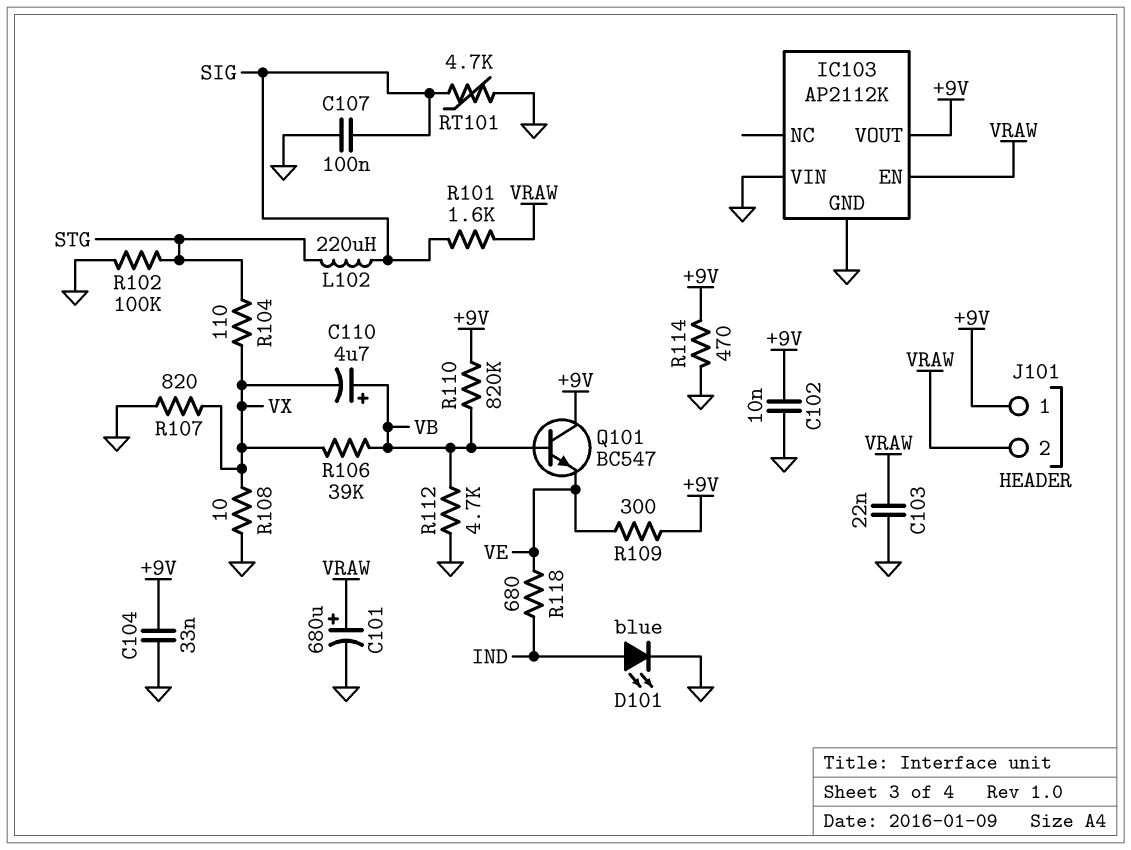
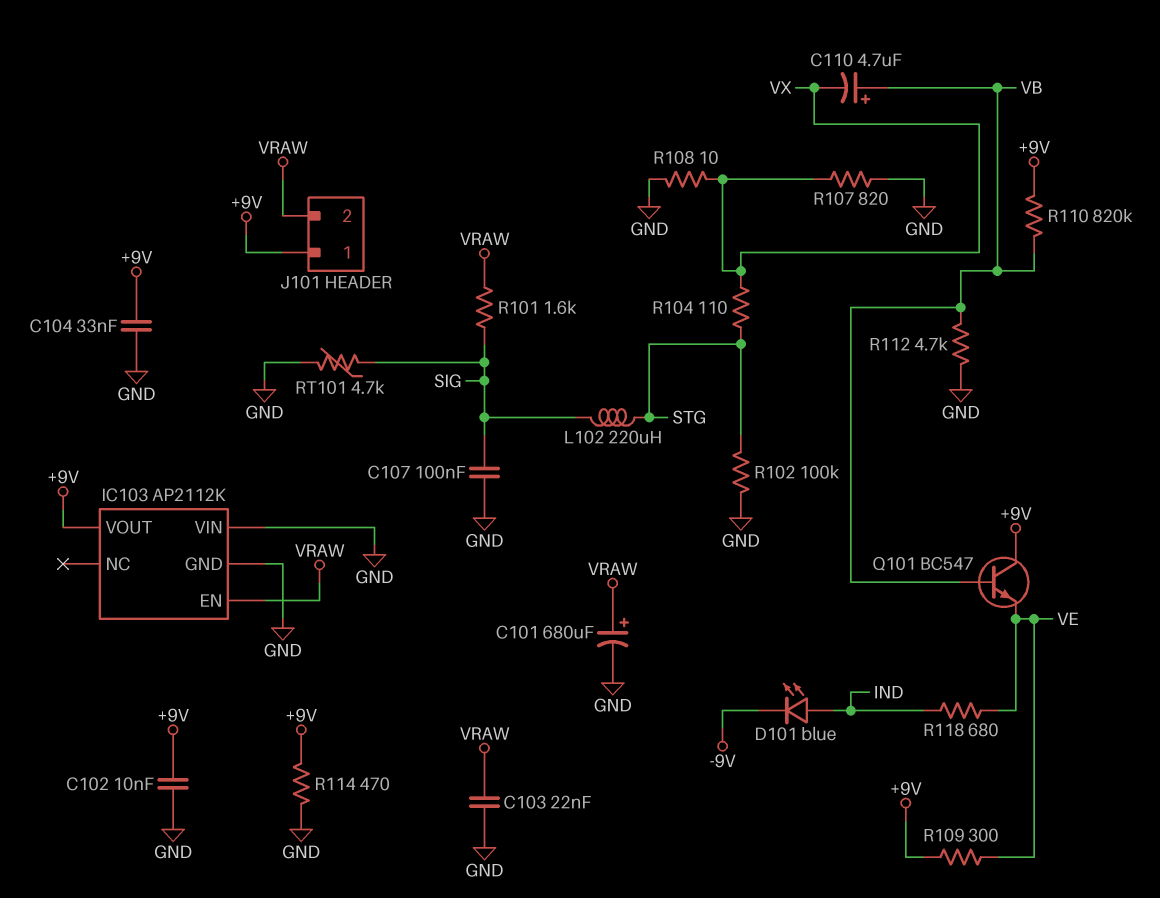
D101: LED blue (A IND, K GND) -> LED blue (A IND, K -9V)
R106: 39k (VB, VX) -> none

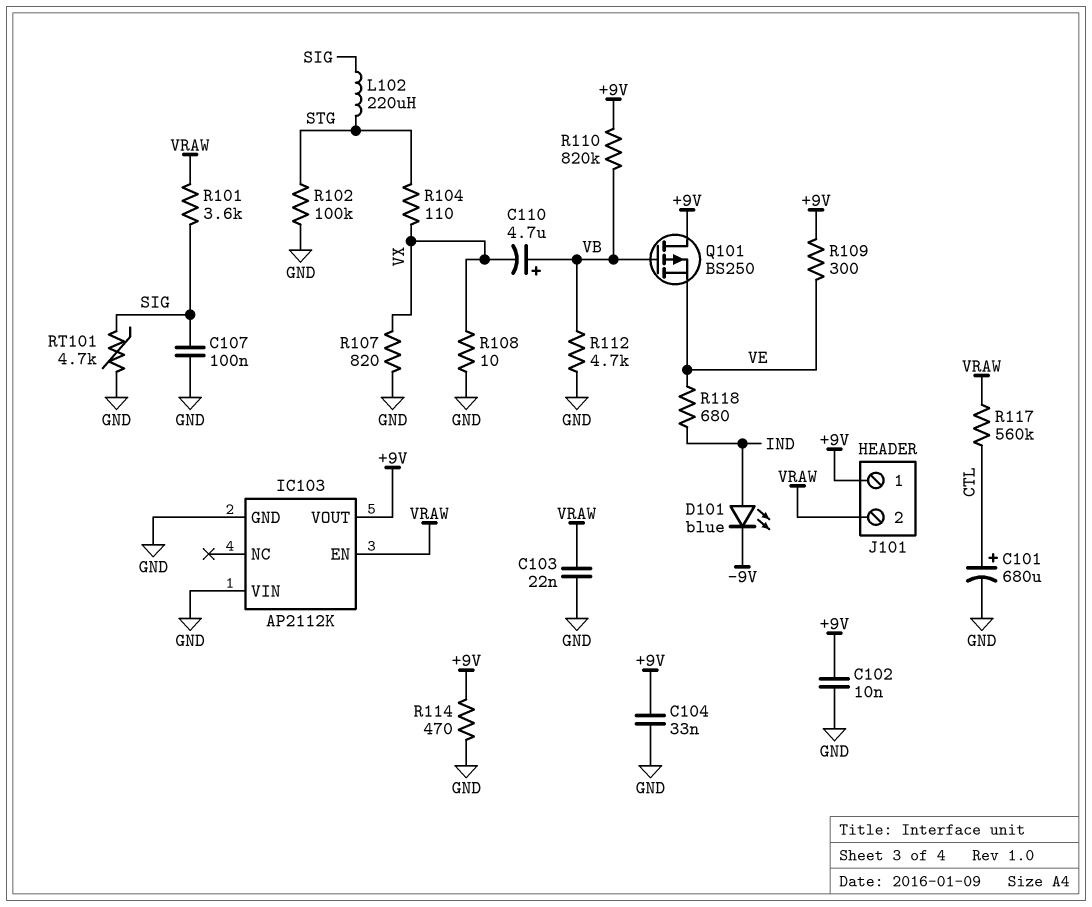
C101: 680uF (plus VRAW, minus GND) -> 680uF (plus CTL, minus GND)
Q101: NPN BC547 (B VB, C +9V, E VE) -> PMOS BS250 (G VB, D +9V, S VE)
R101: 1.6k (SIG, VRAW) -> 3.6k (SIG, VRAW)
R117: none -> 560k (CTL, VRAW)

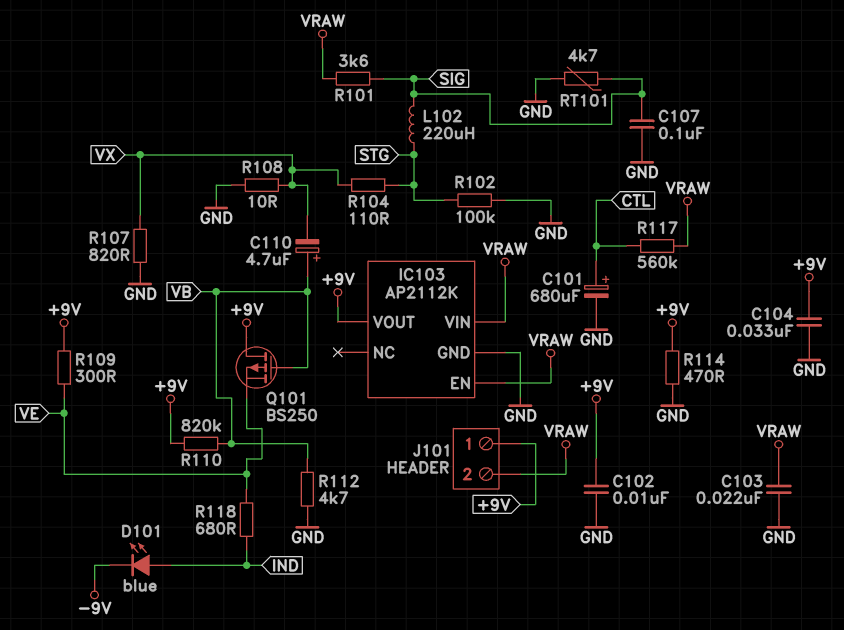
IC103 pin VIN: GND -> VRAW

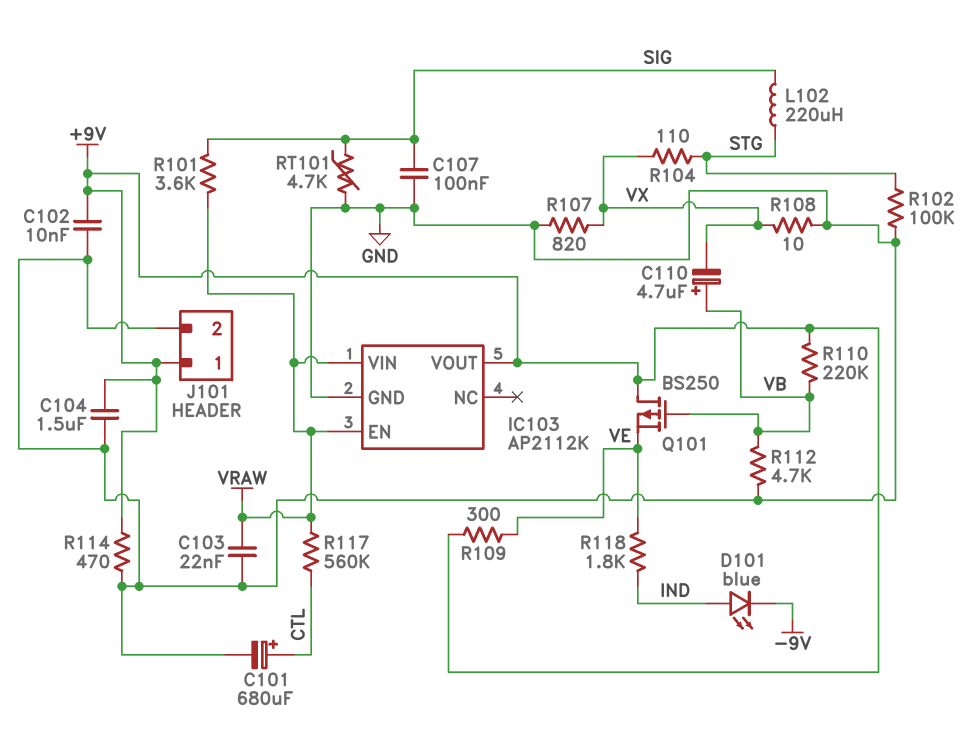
C104: 33nF (+9V, GND) -> 1.5uF (+9V, GND)
J101 pin 2: VRAW -> GND
R110: 820k (+9V, VB) -> 220k (+9V, VB)
R118: 680 (IND, VE) -> 1.8k (IND, VE)

